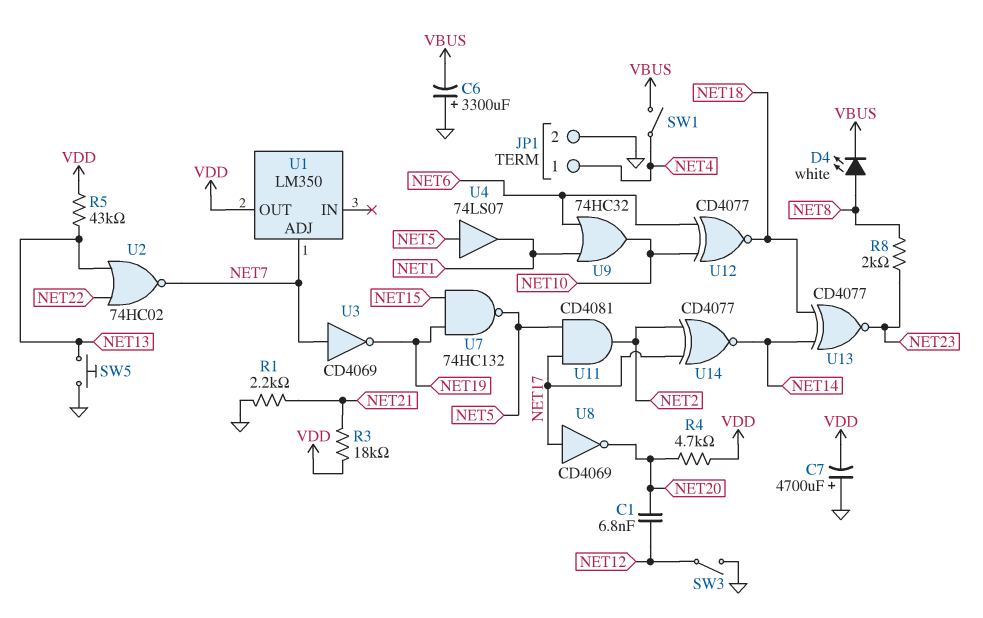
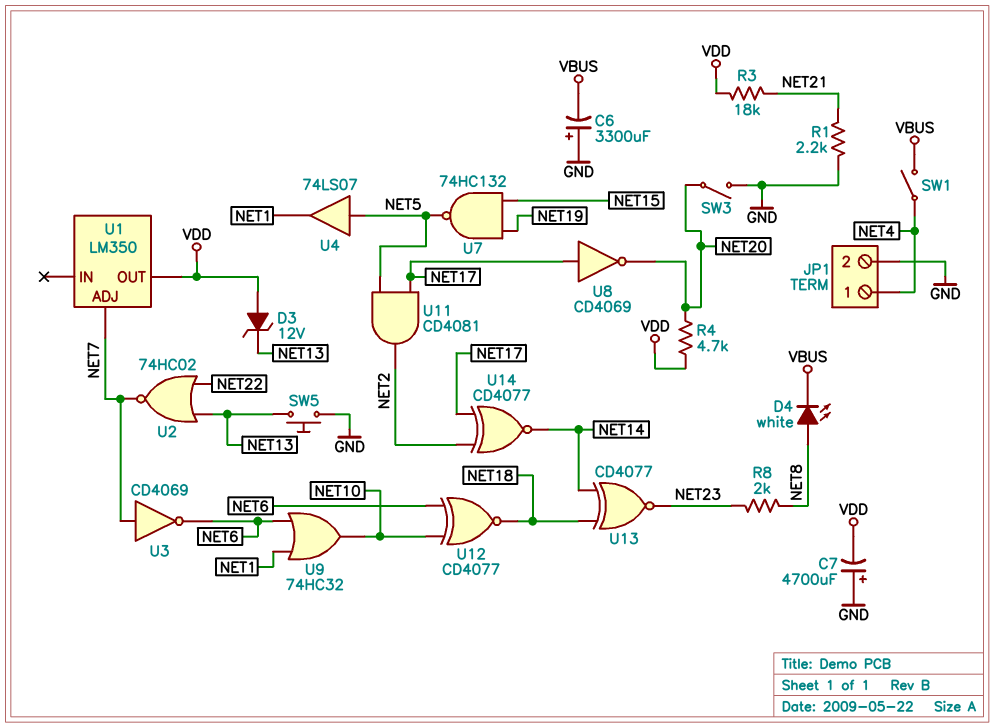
C1: 6.8nF (NET12, NET20) -> none
D3: none -> zener 12V (A VDD, K NET13)
R5: 43k (NET13, VDD) -> none
SW3: switch (GND, NET12) -> switch (GND, NET20)
U3: NOT CD4069 (in NET7, out NET19) -> NOT CD4069 (in NET7, out NET6)

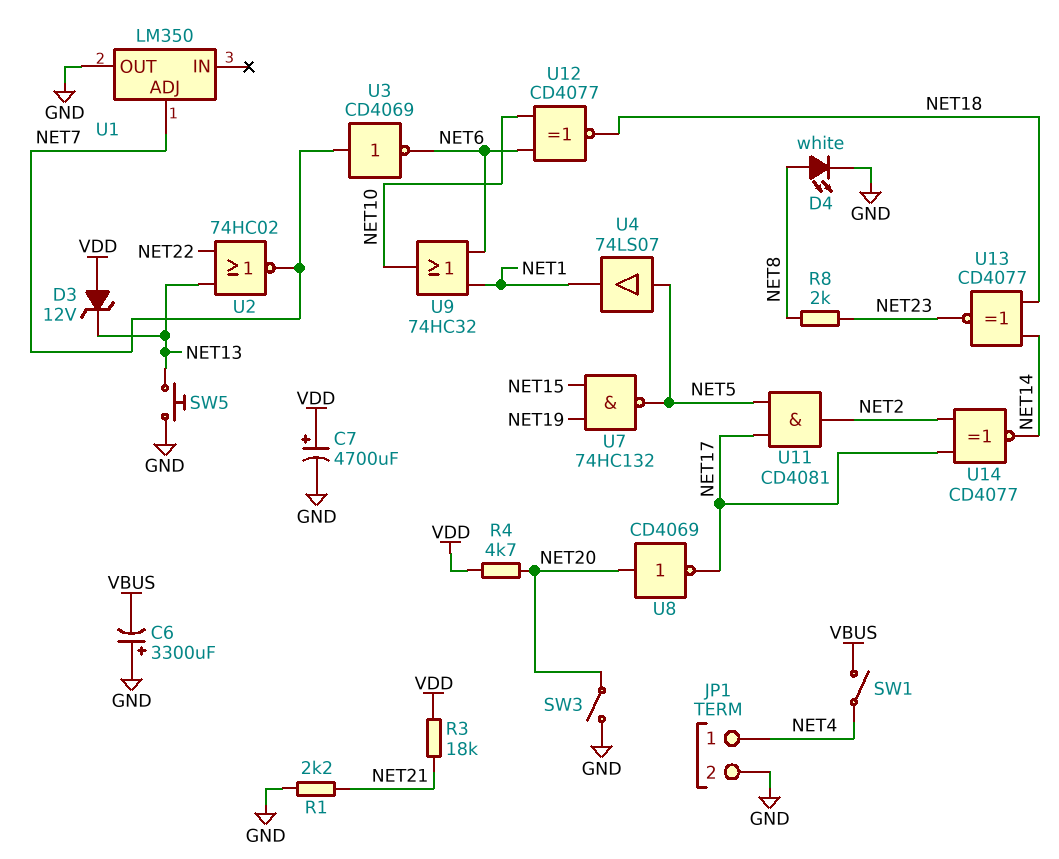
C7: 4700uF (plus GND, minus VDD) -> 4700uF (plus VDD, minus GND)
D4: LED white (A NET8, K VBUS) -> LED white (A NET8, K GND)
U1 pin OUT: VDD -> GND
U8: NOT CD4069 (in NET17, out NET20) -> NOT CD4069 (in NET20, out NET17)

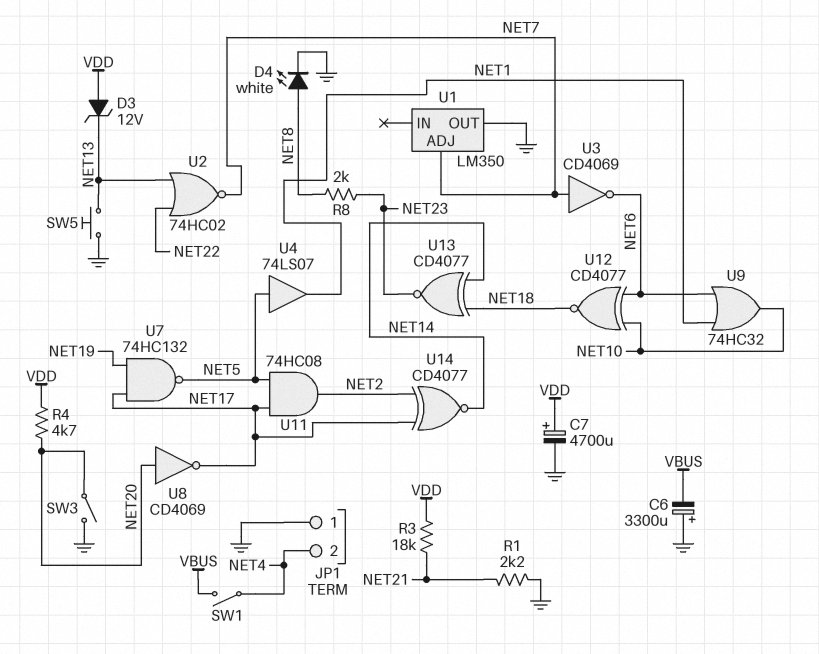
JP1 pin 1: NET4 -> GND
JP1 pin 2: GND -> NET4
U7: NAND 74HC132 (in NET15, in NET19, out NET5) -> NAND 74HC132 (in NET17, in NET19, out NET5)
U11: AND CD4081 (in NET5, in NET17, out NET2) -> AND 74HC08 (in NET5, in NET17, out NET2)

